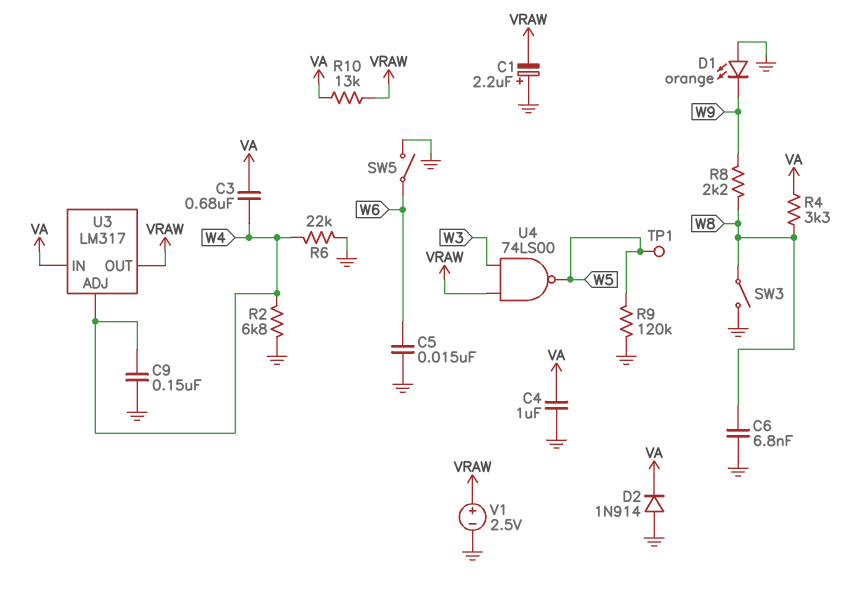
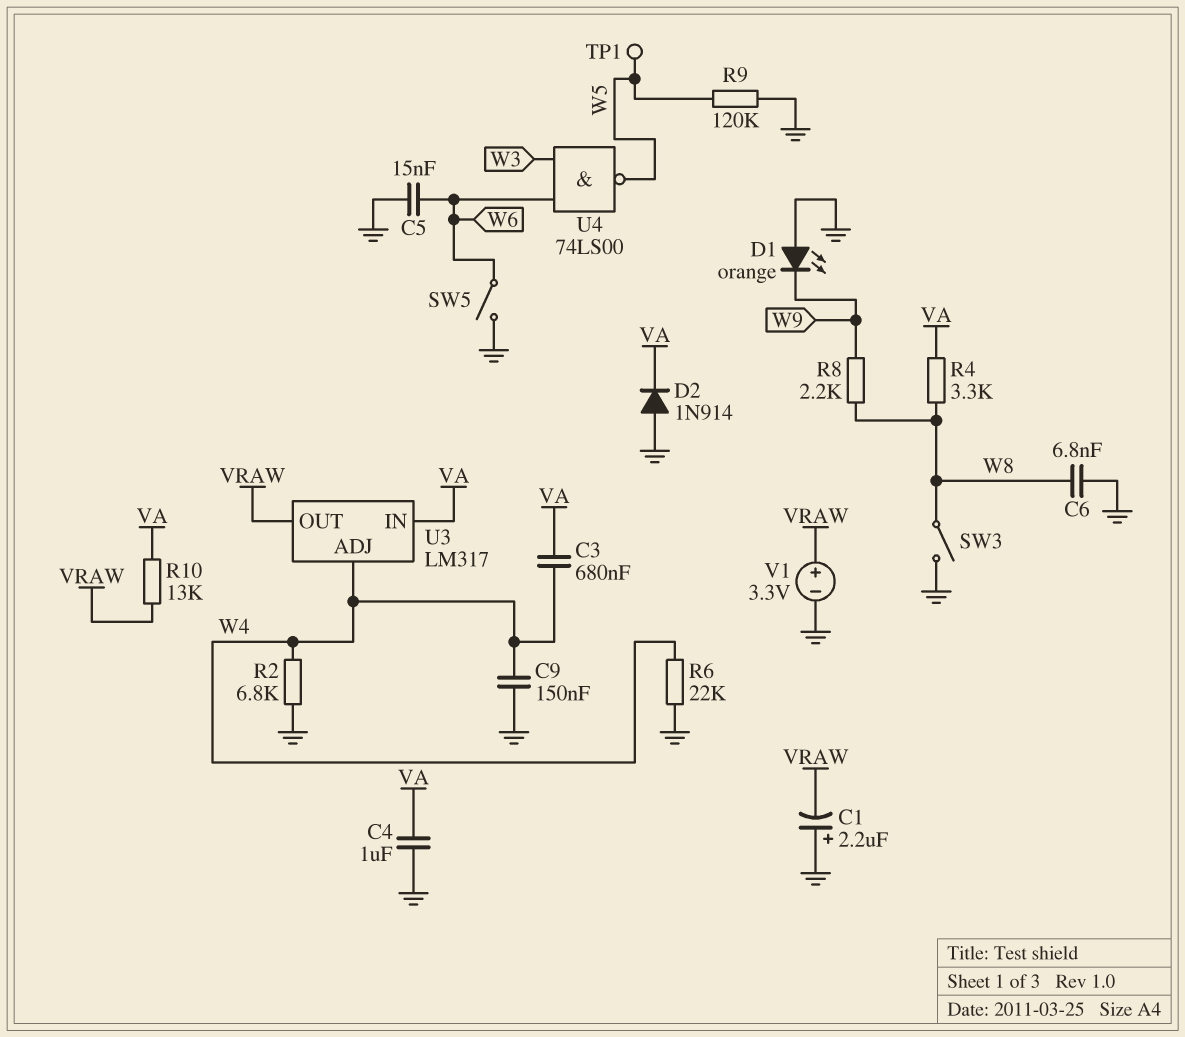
U4: NAND 74LS00 (in VRAW, in W3, out W5) -> NAND 74LS00 (in W3, in W6, out W5)
V1: 2.5V (plus VRAW, minus GND) -> 3.3V (plus VRAW, minus GND)

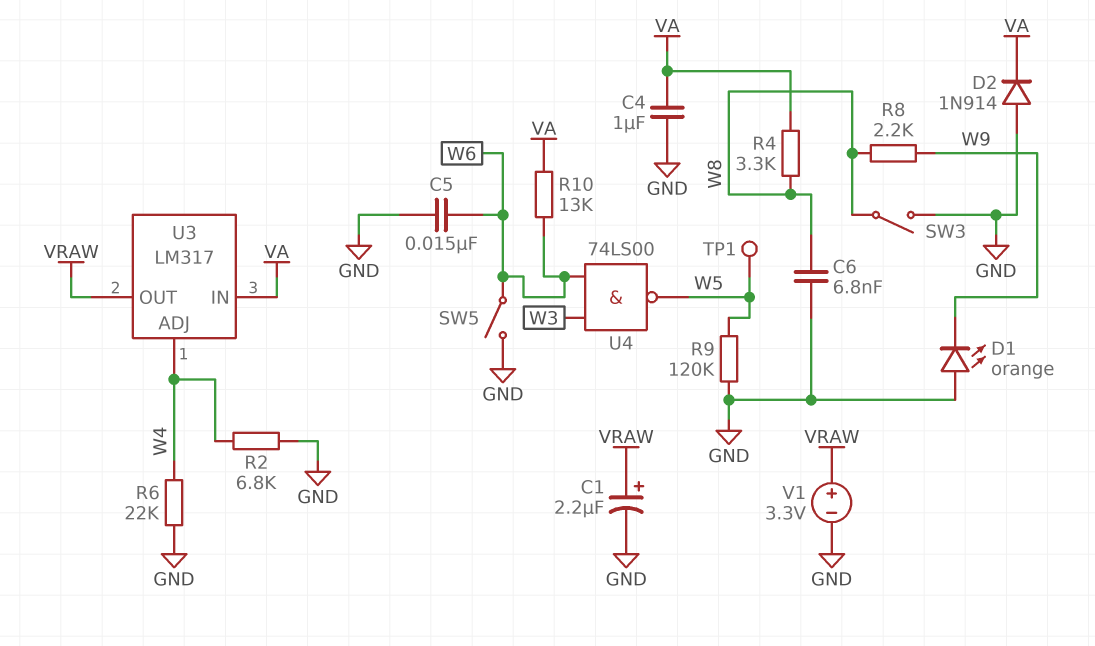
C1: 2.2uF (plus GND, minus VRAW) -> 2.2uF (plus VRAW, minus GND)
C3: 680nF (VA, W4) -> none
C9: 150nF (GND, W4) -> none
R10: 13k (VA, VRAW) -> 13k (VA, W6)

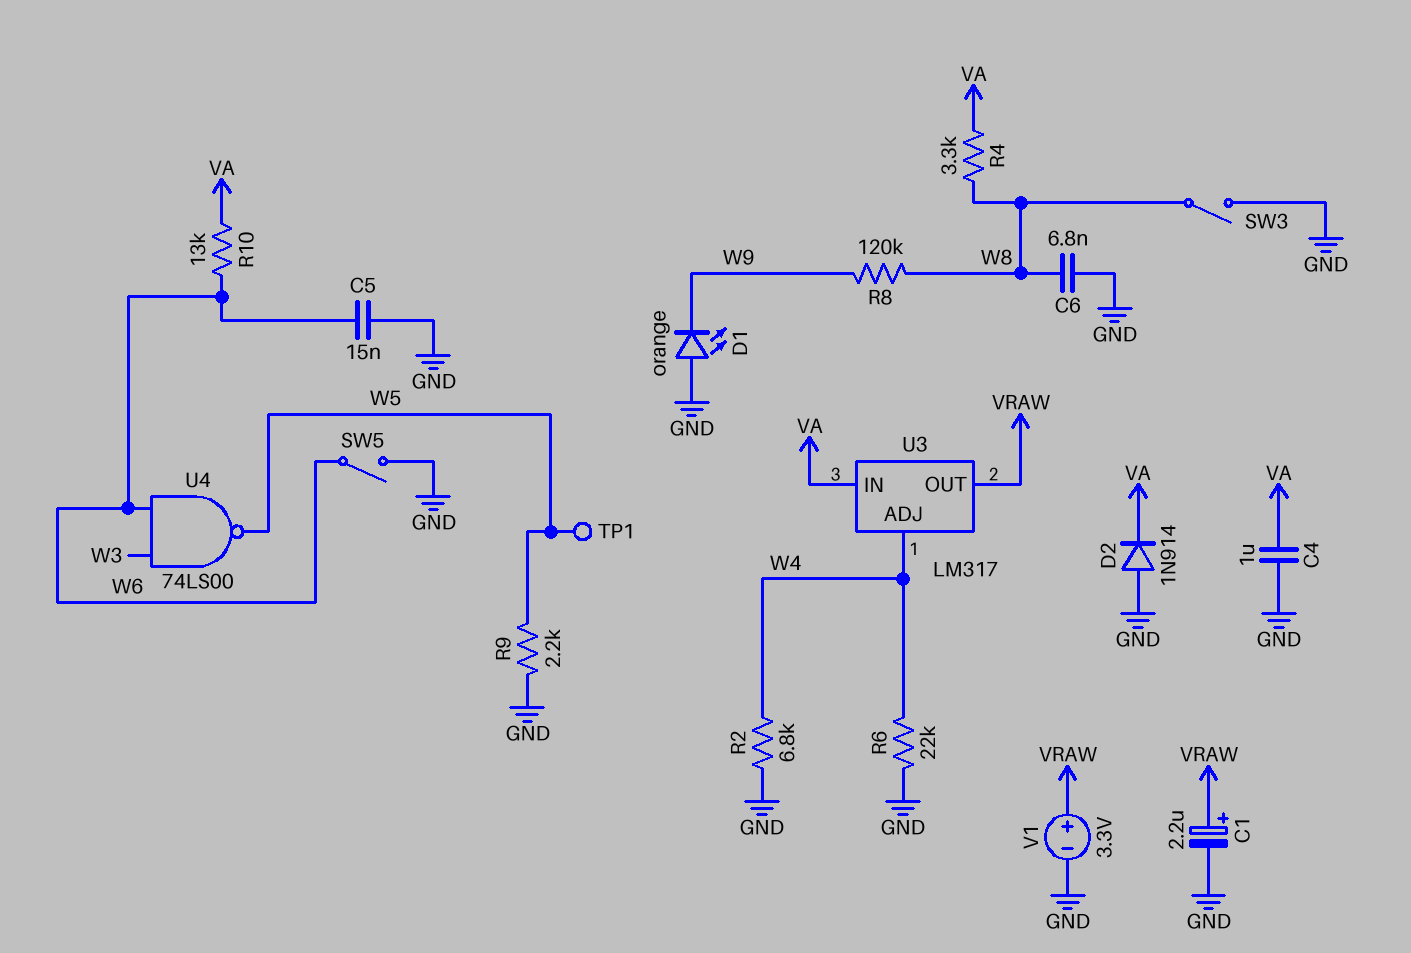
R8: 2.2k (W8, W9) -> 120k (W8, W9)
R9: 120k (GND, W5) -> 2.2k (GND, W5)

